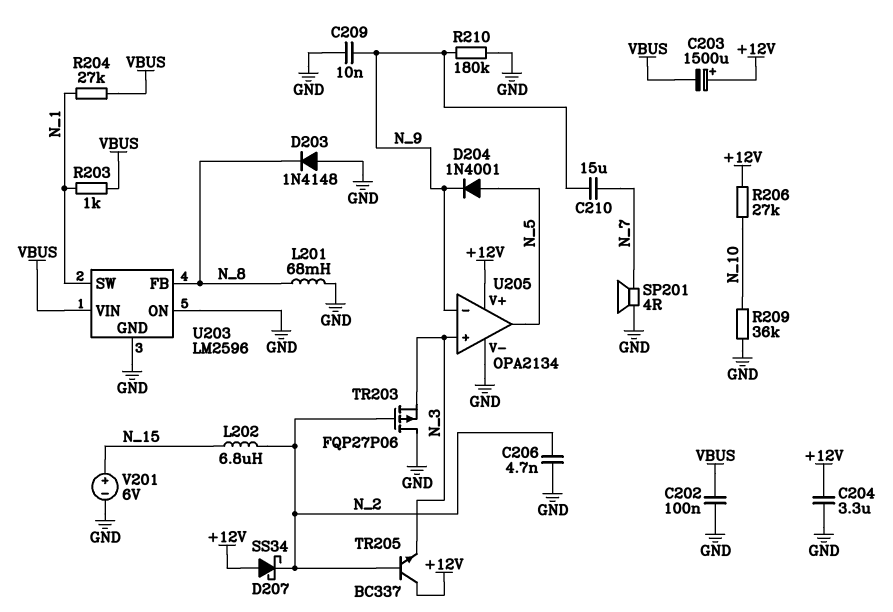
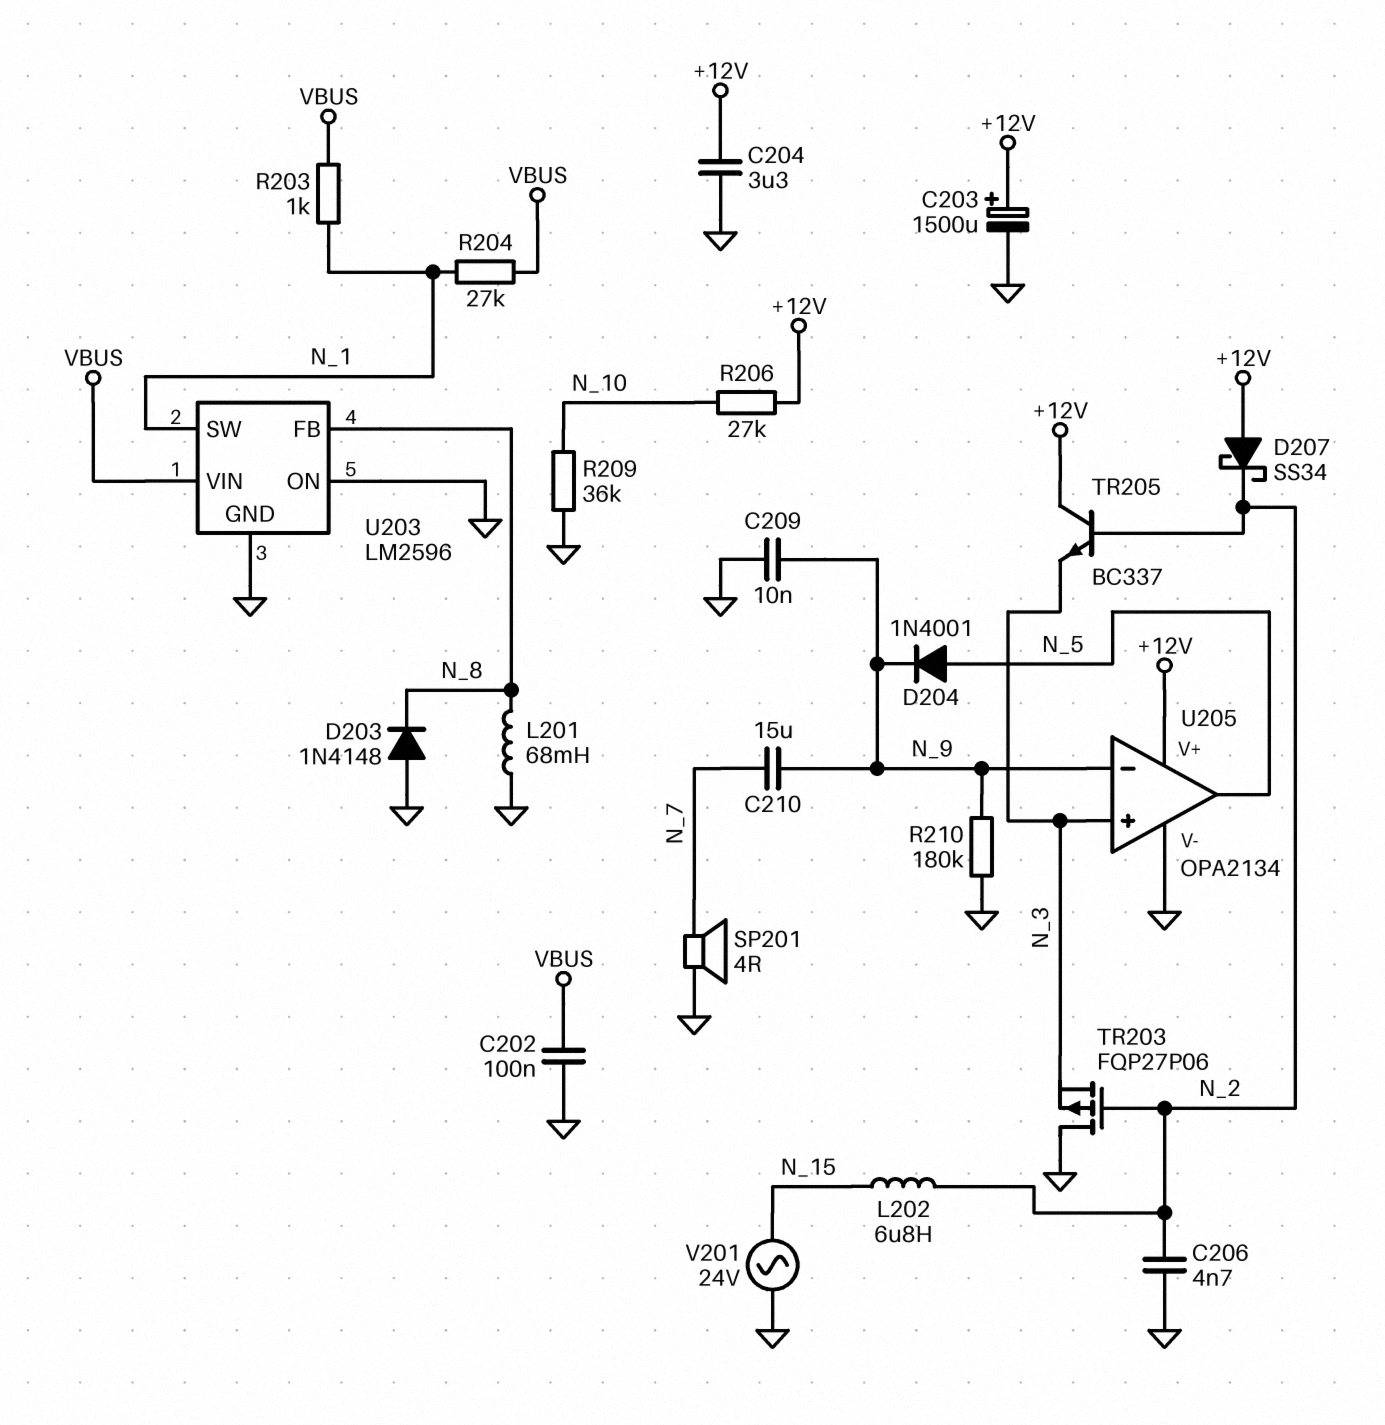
C203: 1500uF (plus +12V, minus VBUS) -> 1500uF (plus +12V, minus GND)
V201: 6V (plus N_15, minus GND) -> AC 24V (GND, N_15)

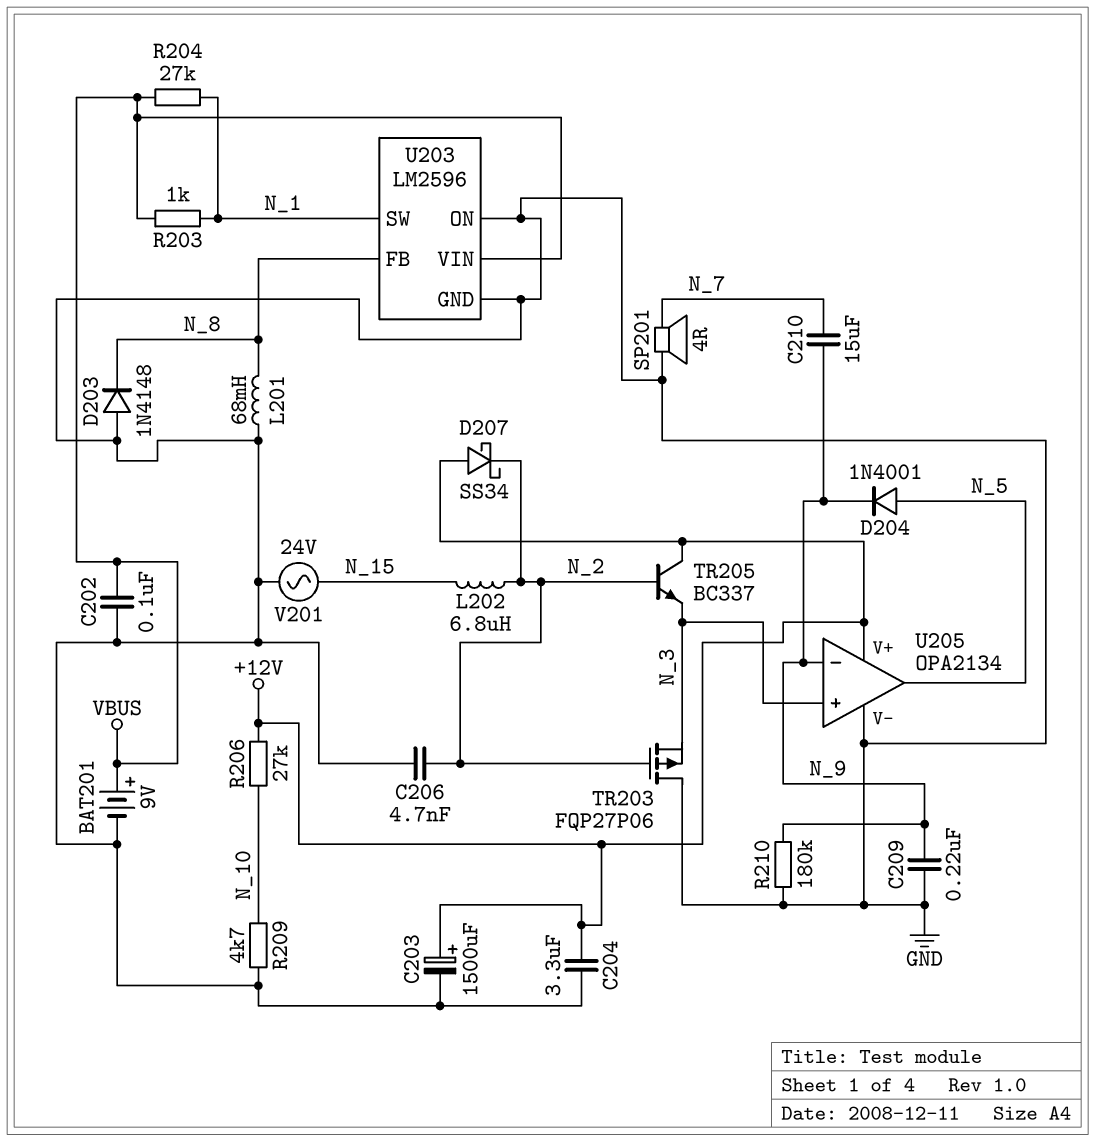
BAT201: none -> 9V (plus VBUS, minus GND)
C209: 10nF (GND, N_9) -> 220nF (GND, N_9)
R209: 36k (GND, N_10) -> 4.7k (GND, N_10)

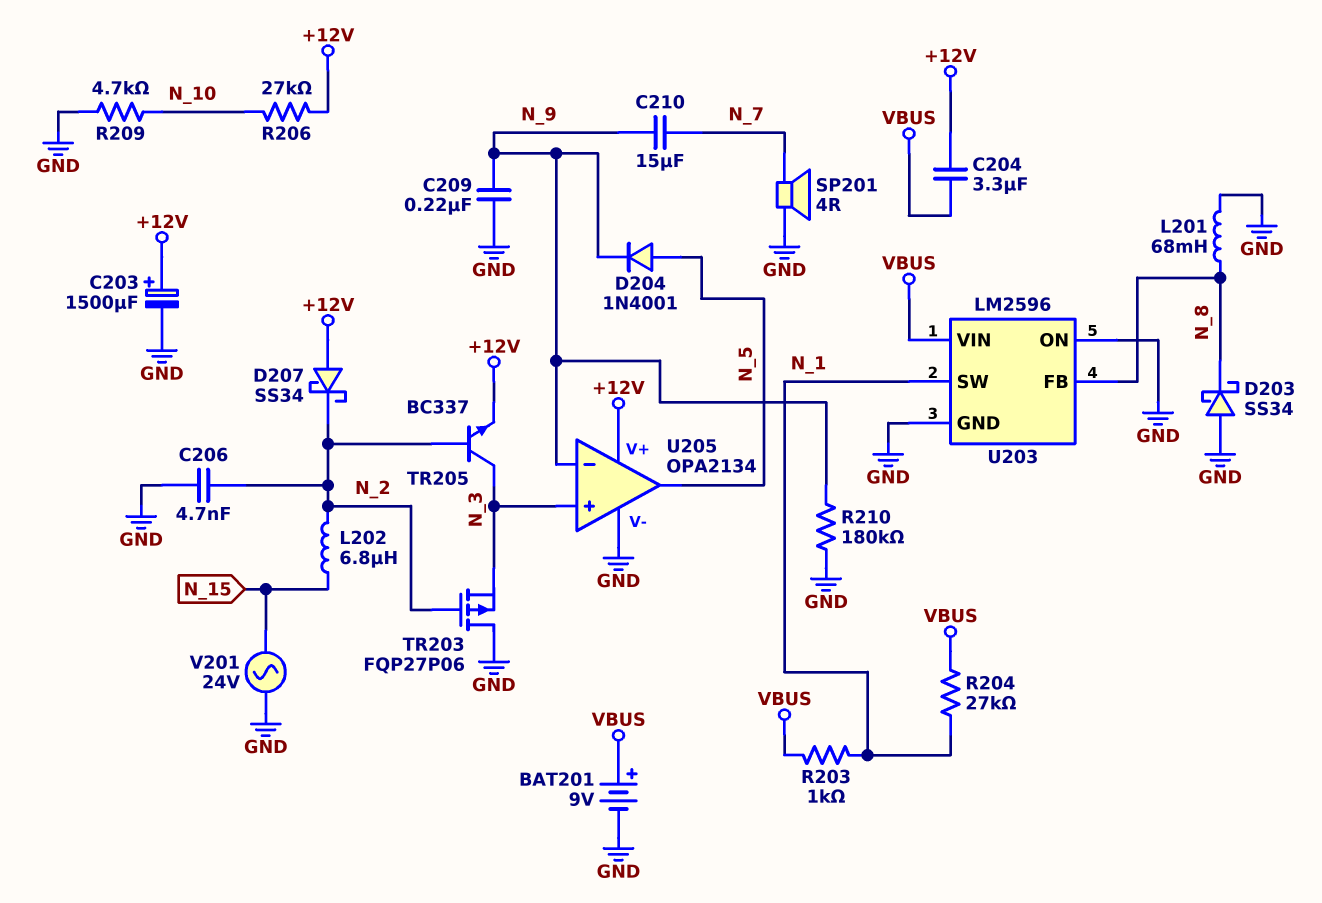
C202: 100nF (GND, VBUS) -> none
C204: 3.3uF (+12V, GND) -> 3.3uF (+12V, VBUS)
D203: diode 1N4148 (A GND, K N_8) -> schottky SS34 (A GND, K N_8)
TR205: NPN BC337 (B N_2, C +12V, E N_3) -> NPN BC337 (B N_2, C N_3, E +12V)

